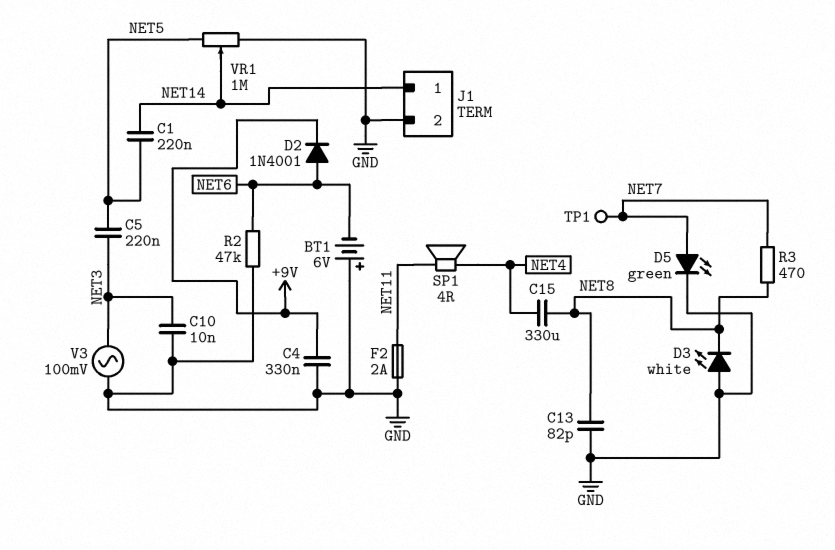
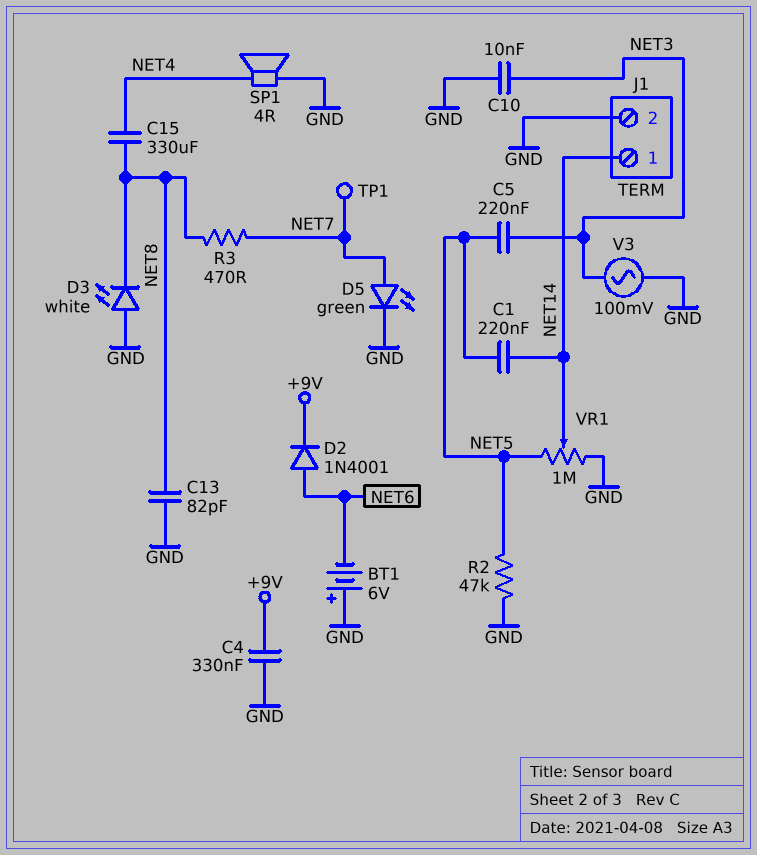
F2: 2A (GND, NET11) -> none
R2: 47k (GND, NET6) -> 47k (GND, NET5)
SP1: speaker 4R (NET4, NET11) -> speaker 4R (GND, NET4)

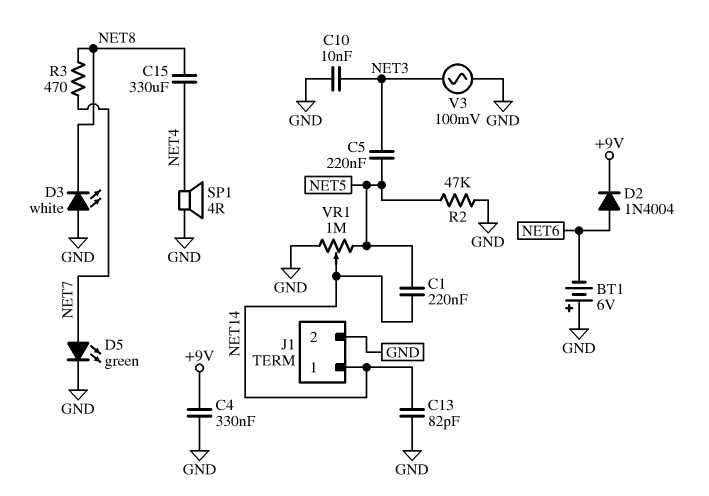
C13: 82pF (GND, NET8) -> 82pF (GND, NET14)
D2: diode 1N4001 (A NET6, K +9V) -> diode 1N4004 (A NET6, K +9V)
TP1: test point (NET7) -> none

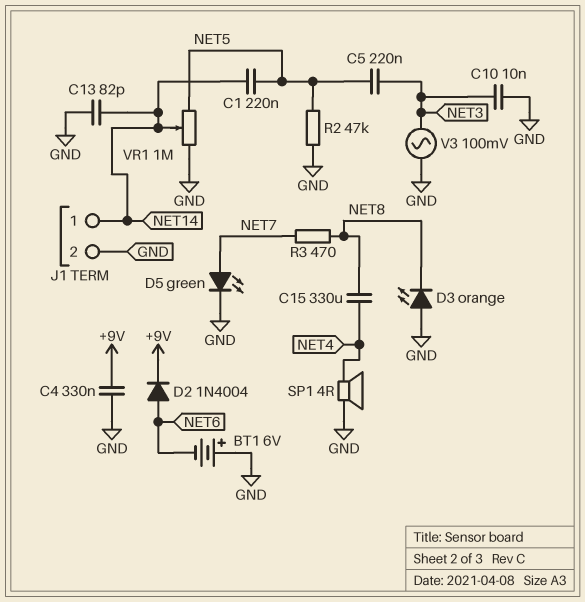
D3: LED white (A GND, K NET8) -> LED orange (A GND, K NET8)

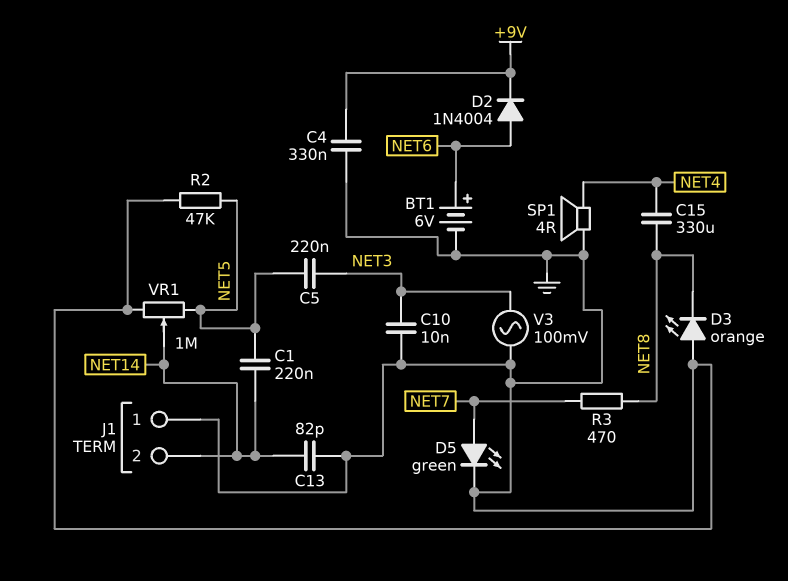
BT1: 6V (plus GND, minus NET6) -> 6V (plus NET6, minus GND)
J1 pin 1: NET14 -> GND
J1 pin 2: GND -> NET14

